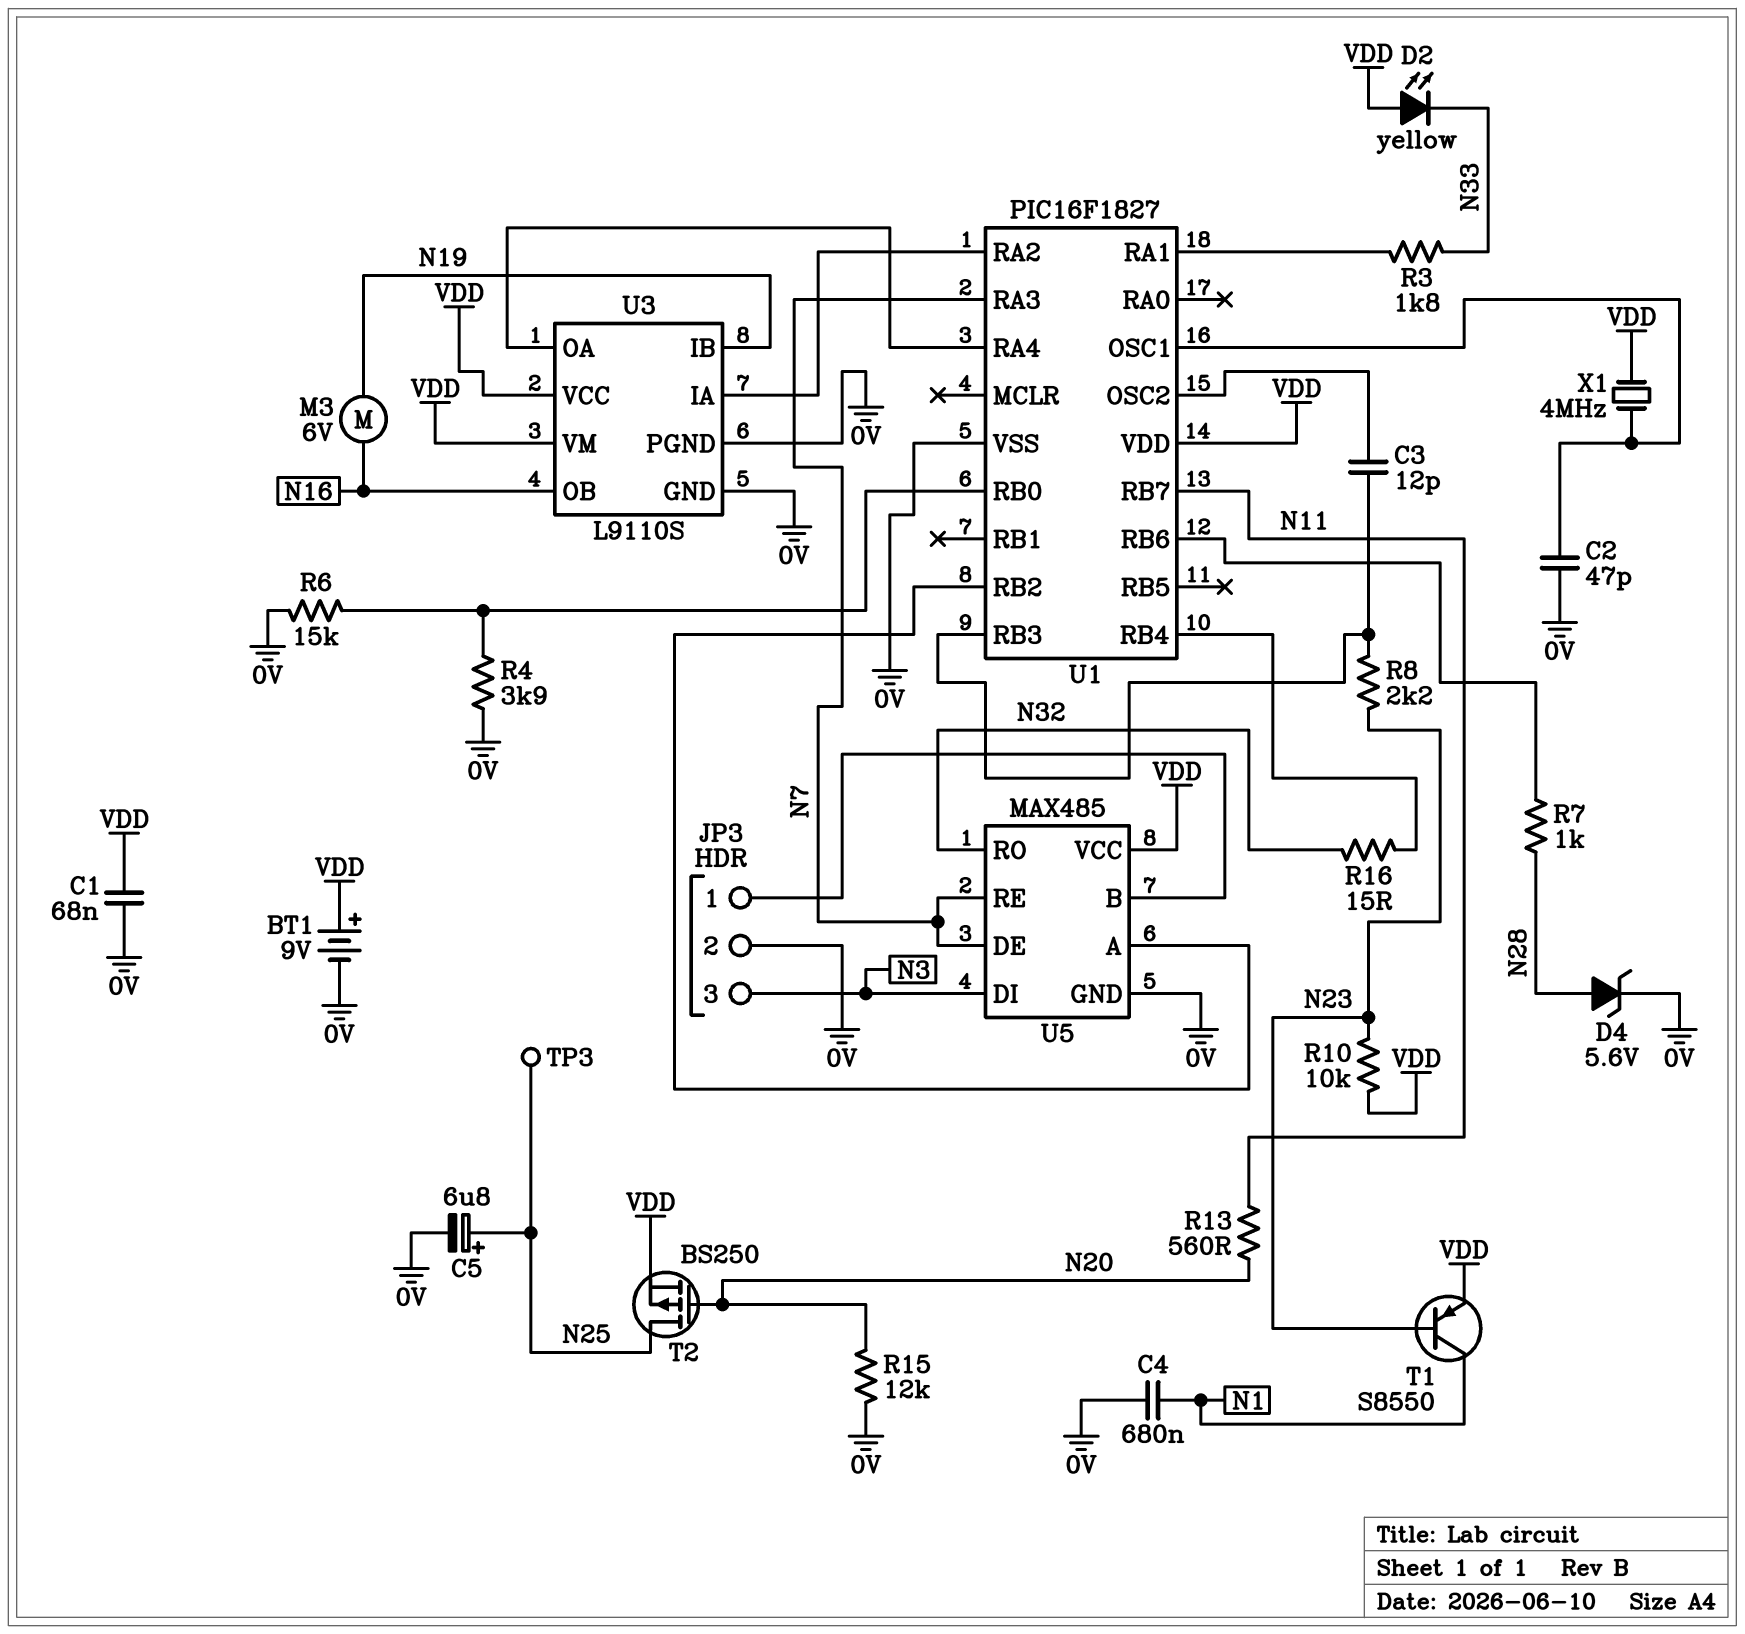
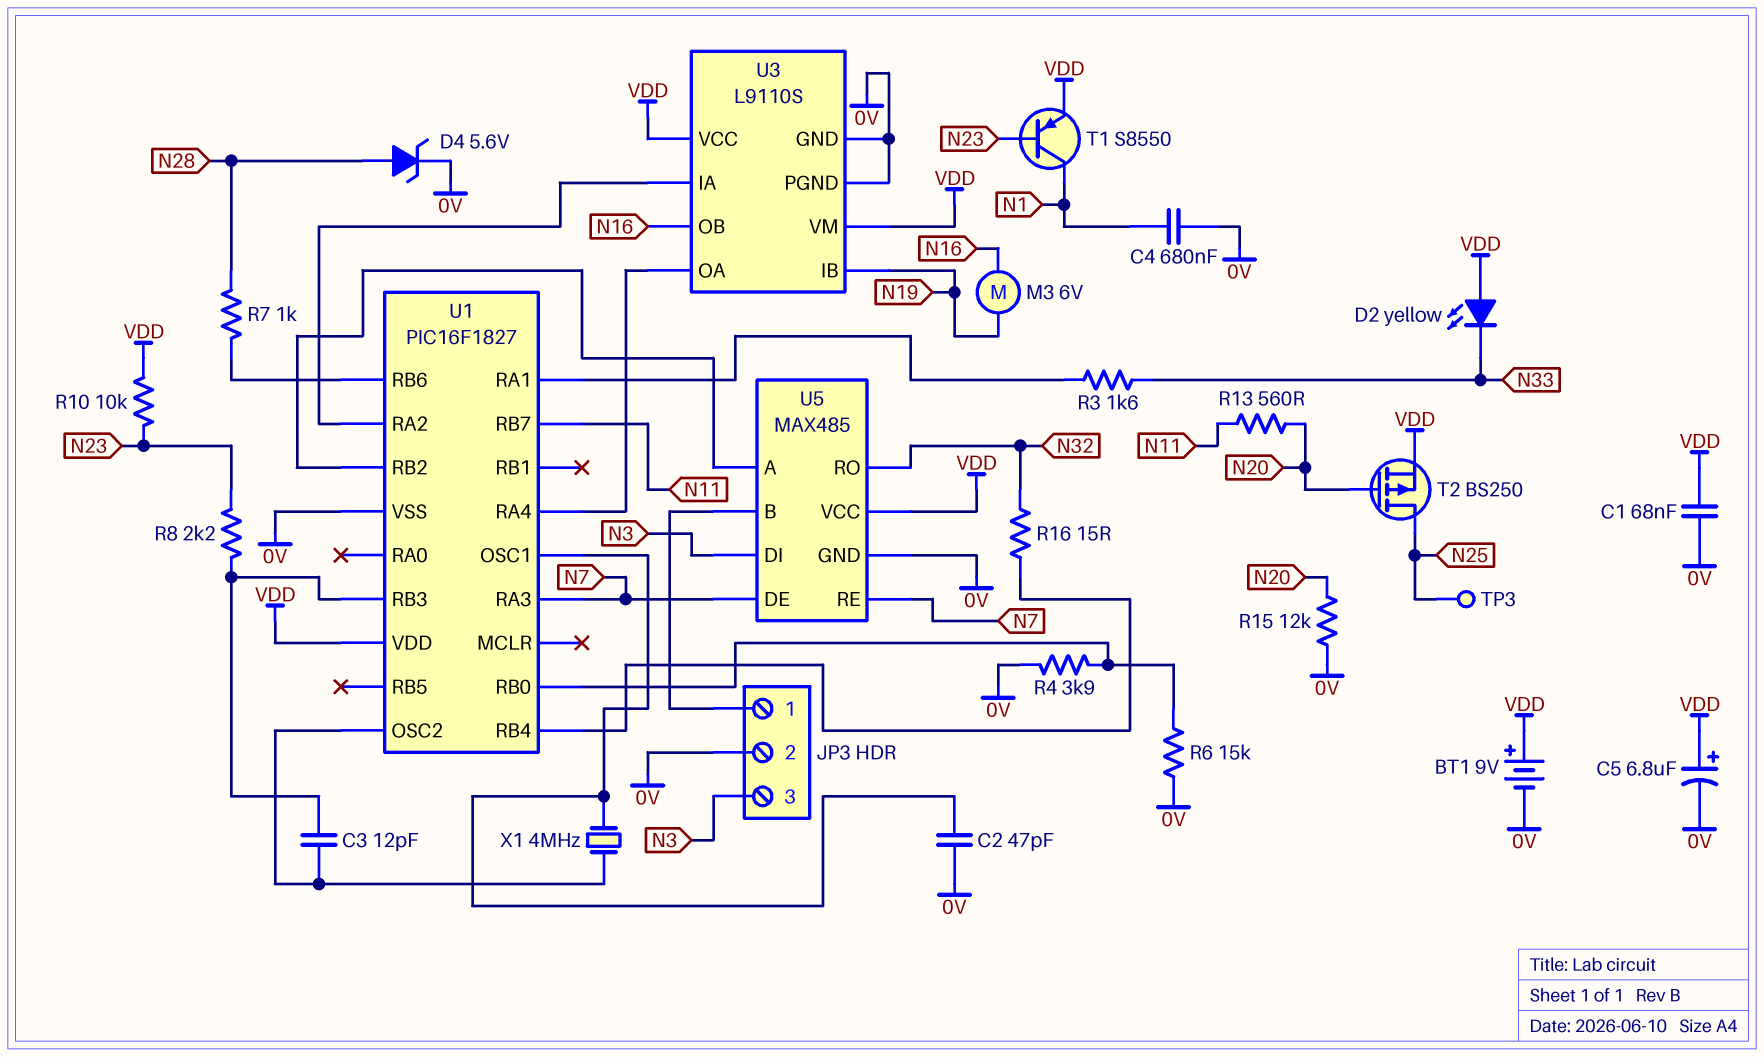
C5: 6.8uF (plus N25, minus 0V) -> 6.8uF (plus VDD, minus 0V)
R3: 1.8k (N33, U1/RA1) -> 1.6k (N33, U1/RA1)
X1: 4MHz (U1/OSC1, VDD) -> 4MHz (U1/OSC1, U1/OSC2)

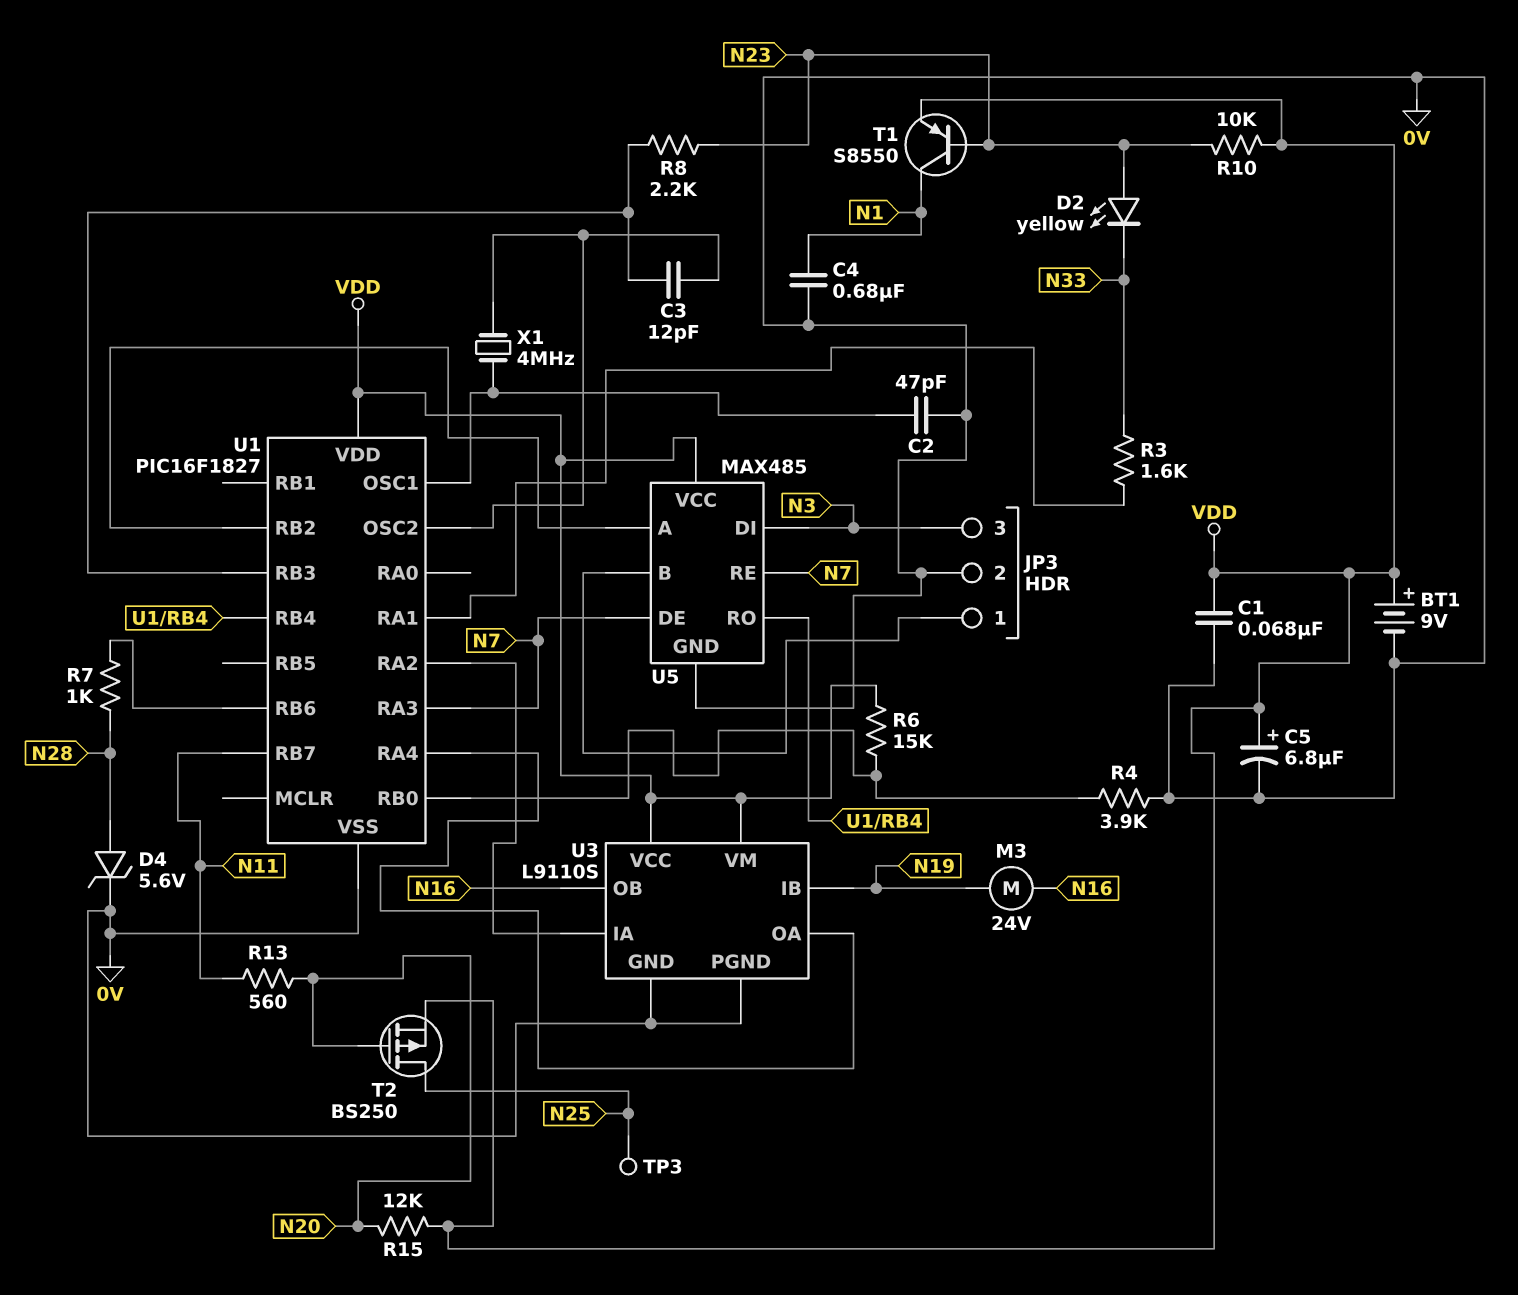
D2: LED yellow (A VDD, K N33) -> LED yellow (A N23, K N33)
M3: motor 6V (N16, N19) -> motor 24V (N16, N19)
R6: 15k (0V, U1/RB0) -> 15k (U1/RB0, VDD)
R15: 12k (0V, N20) -> 12k (N20, VDD)
R16: 15 (N32, U1/RB4) -> none
U5 pin RO: N32 -> U1/RB4

